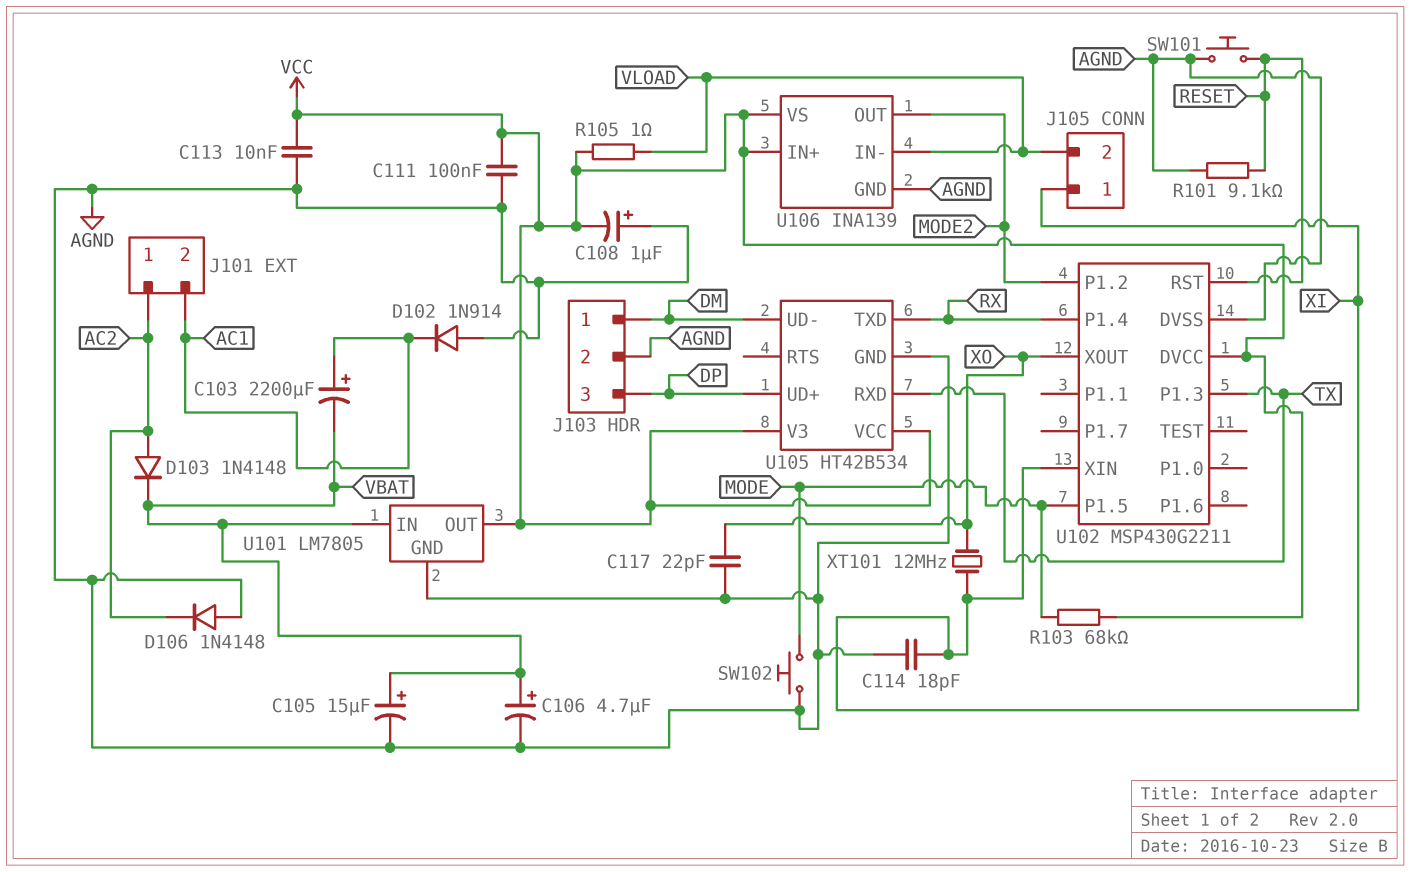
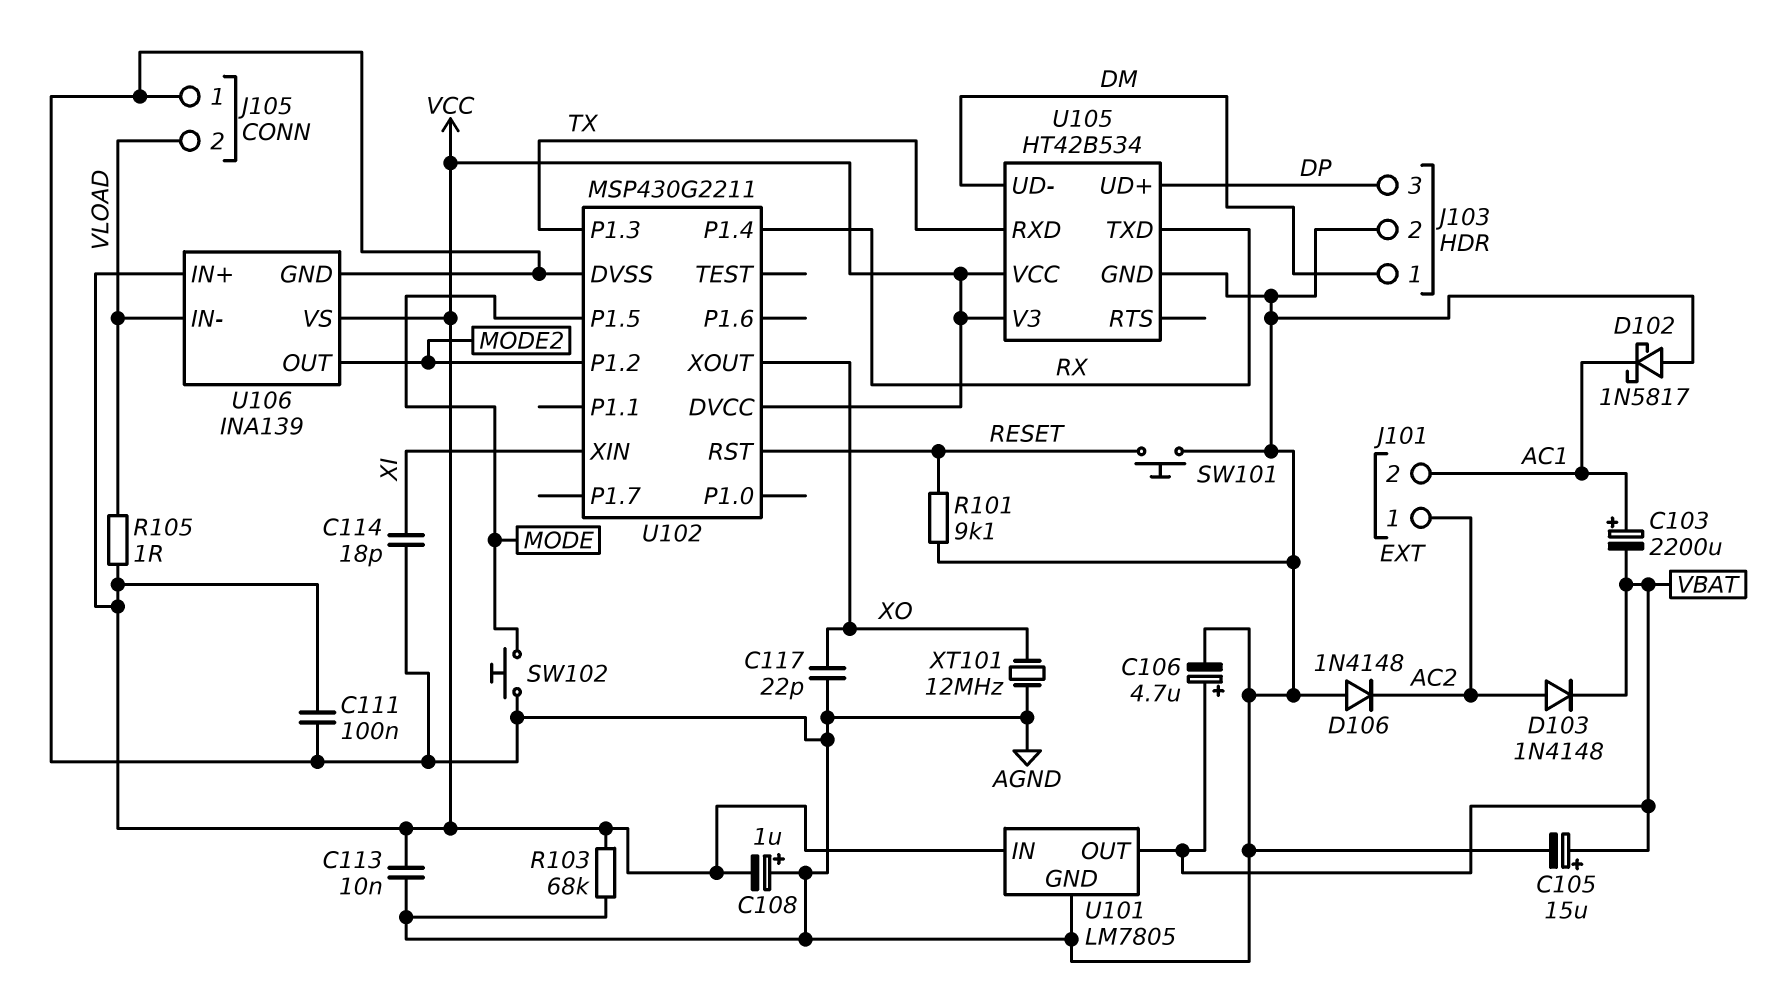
D102: diode 1N914 (A AGND, K AC1) -> schottky 1N5817 (A AGND, K AC1)
J105 pin 1: XI -> AGND
R103: 68k (MODE, VCC) -> 68k (AGND, VCC)
U101 pin IN: VBAT -> VCC
U101 pin OUT: VCC -> VBAT
XT101: 12MHz (XI, XO) -> 12MHz (AGND, XO)

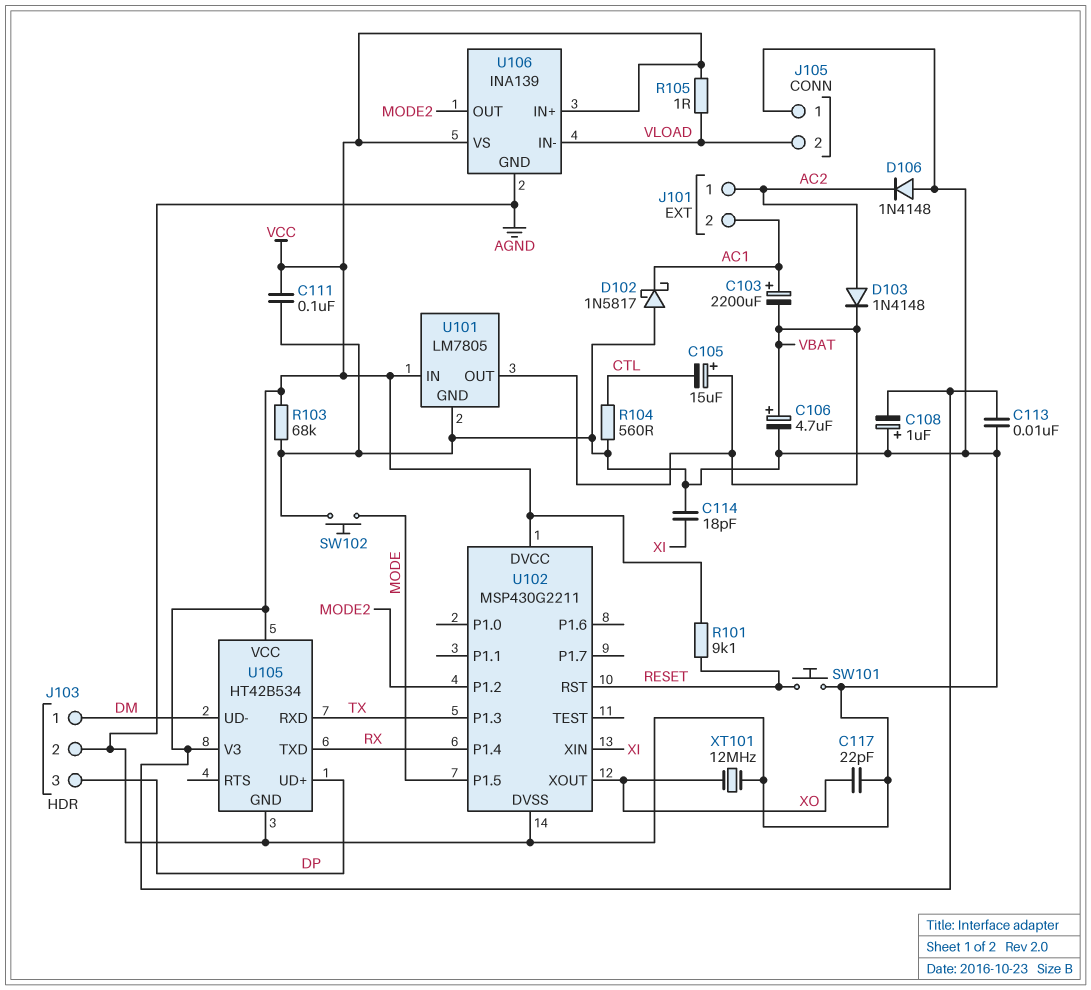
C105: 15uF (plus VBAT, minus AGND) -> 15uF (plus VBAT, minus CTL)
R101: 9.1k (AGND, RESET) -> 9.1k (RESET, VCC)
R104: none -> 560 (AGND, CTL)

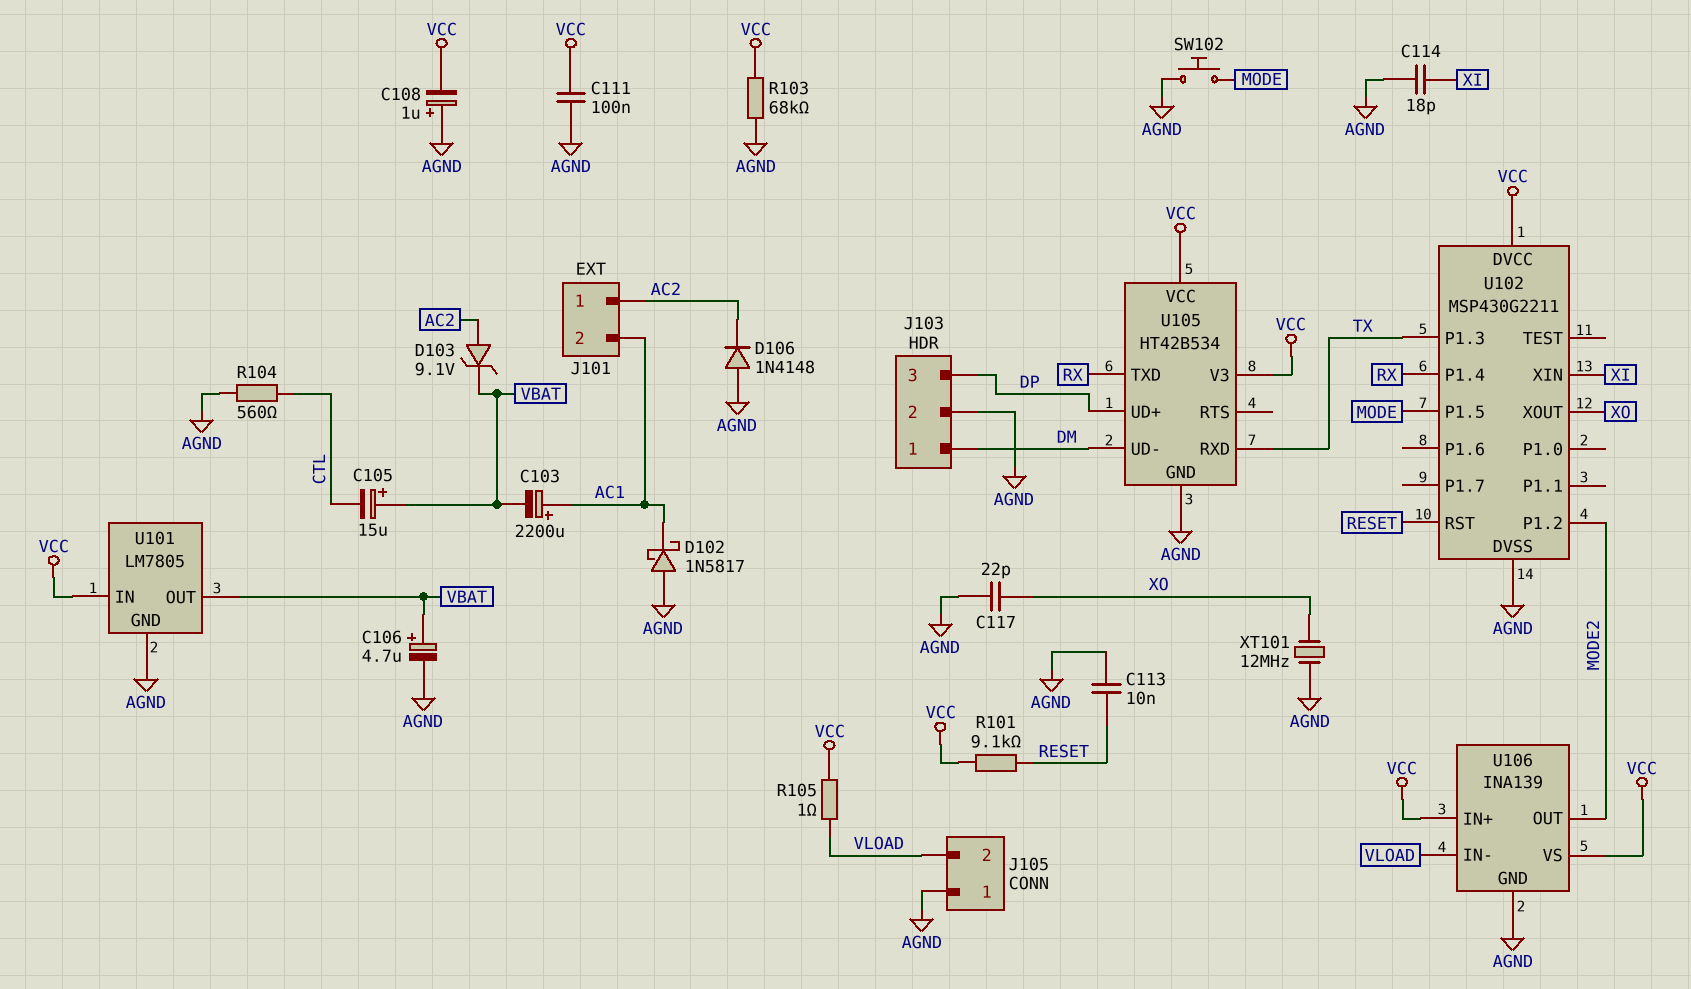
C113: 10nF (AGND, VCC) -> 10nF (AGND, RESET)
D103: diode 1N4148 (A AC2, K VBAT) -> zener 9.1V (A AC2, K VBAT)
SW101: button (AGND, RESET) -> none

